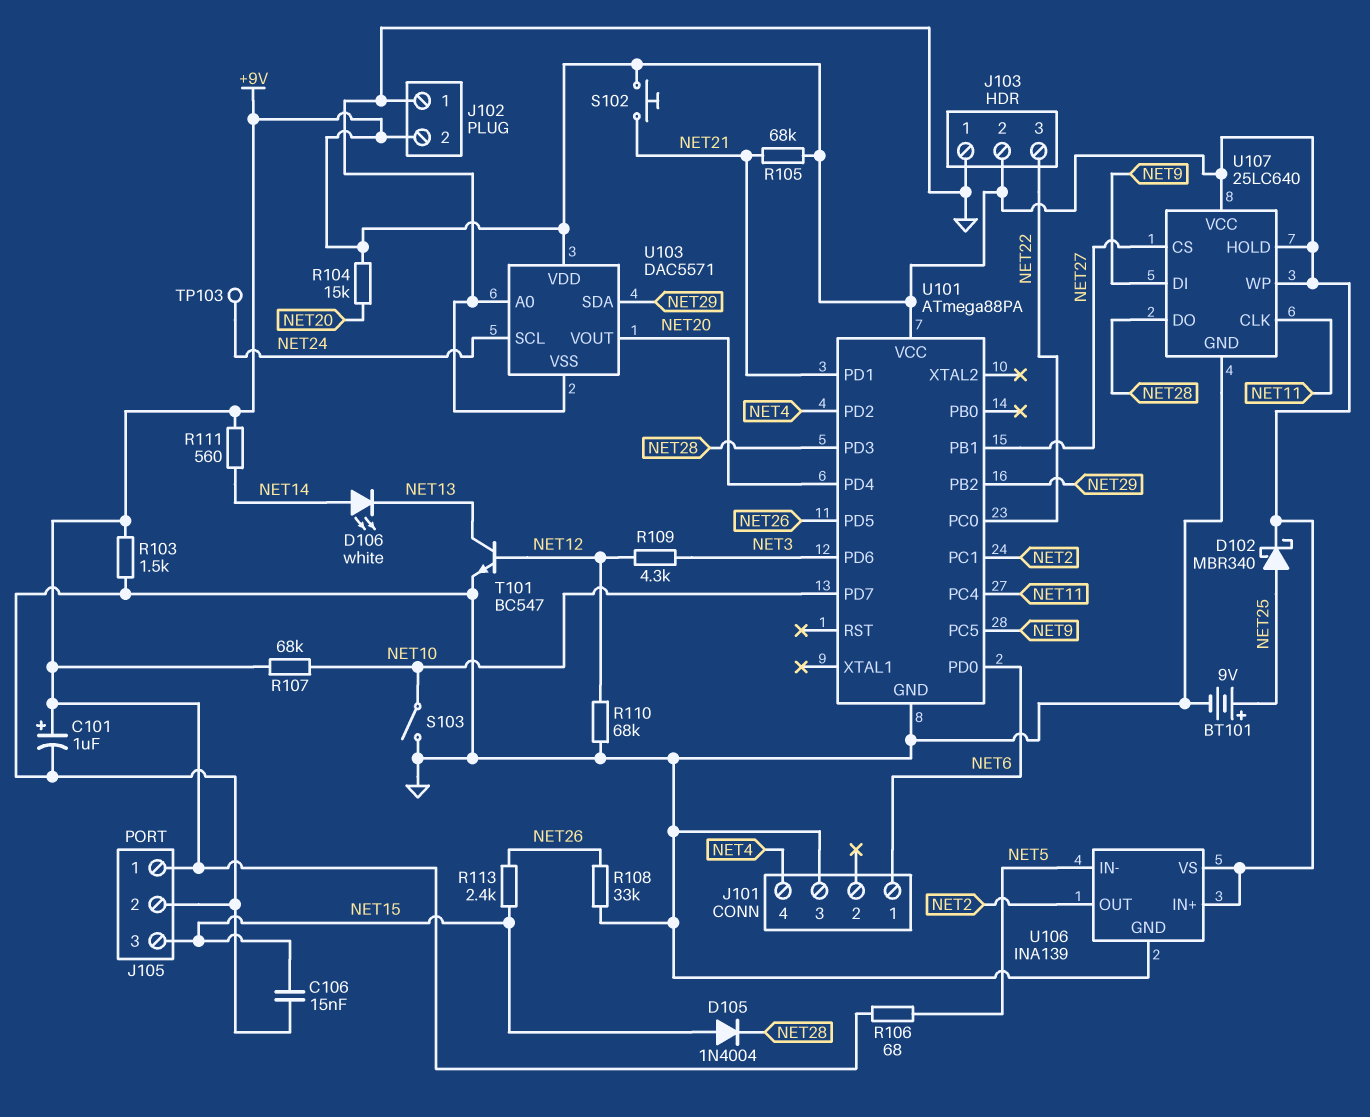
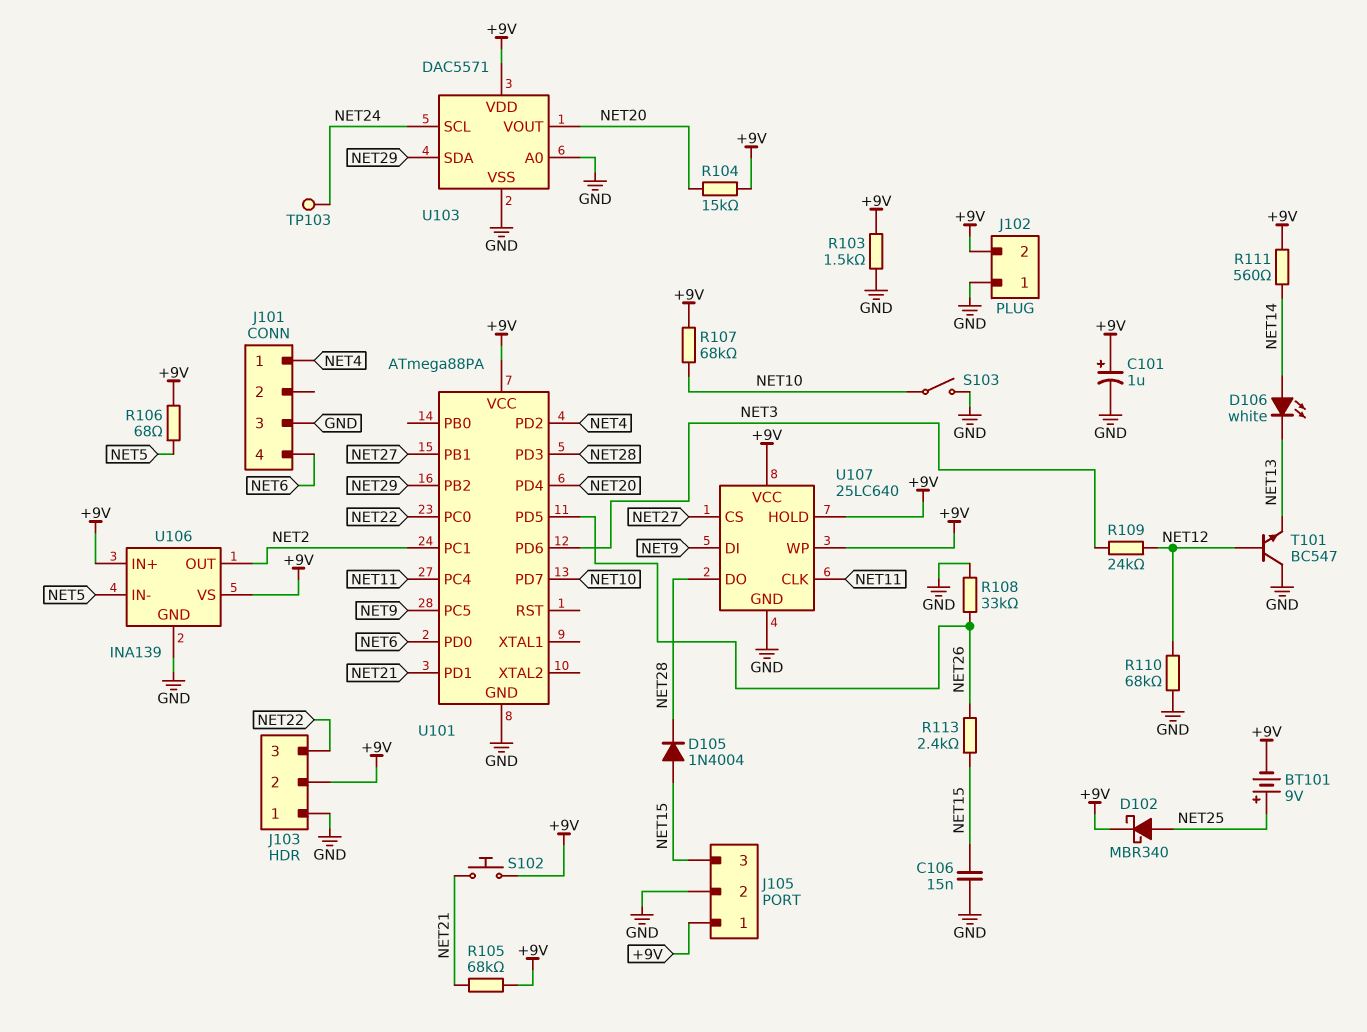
BT101: 9V (plus NET25, minus GND) -> 9V (plus NET25, minus +9V)
J101 pin 1: NET6 -> NET4
J101 pin 4: NET4 -> NET6
R109: 4.3k (NET3, NET12) -> 24k (NET3, NET12)
T101: NPN BC547 (B NET12, C NET13, E GND) -> NPN BC547 (B NET12, C GND, E NET13)

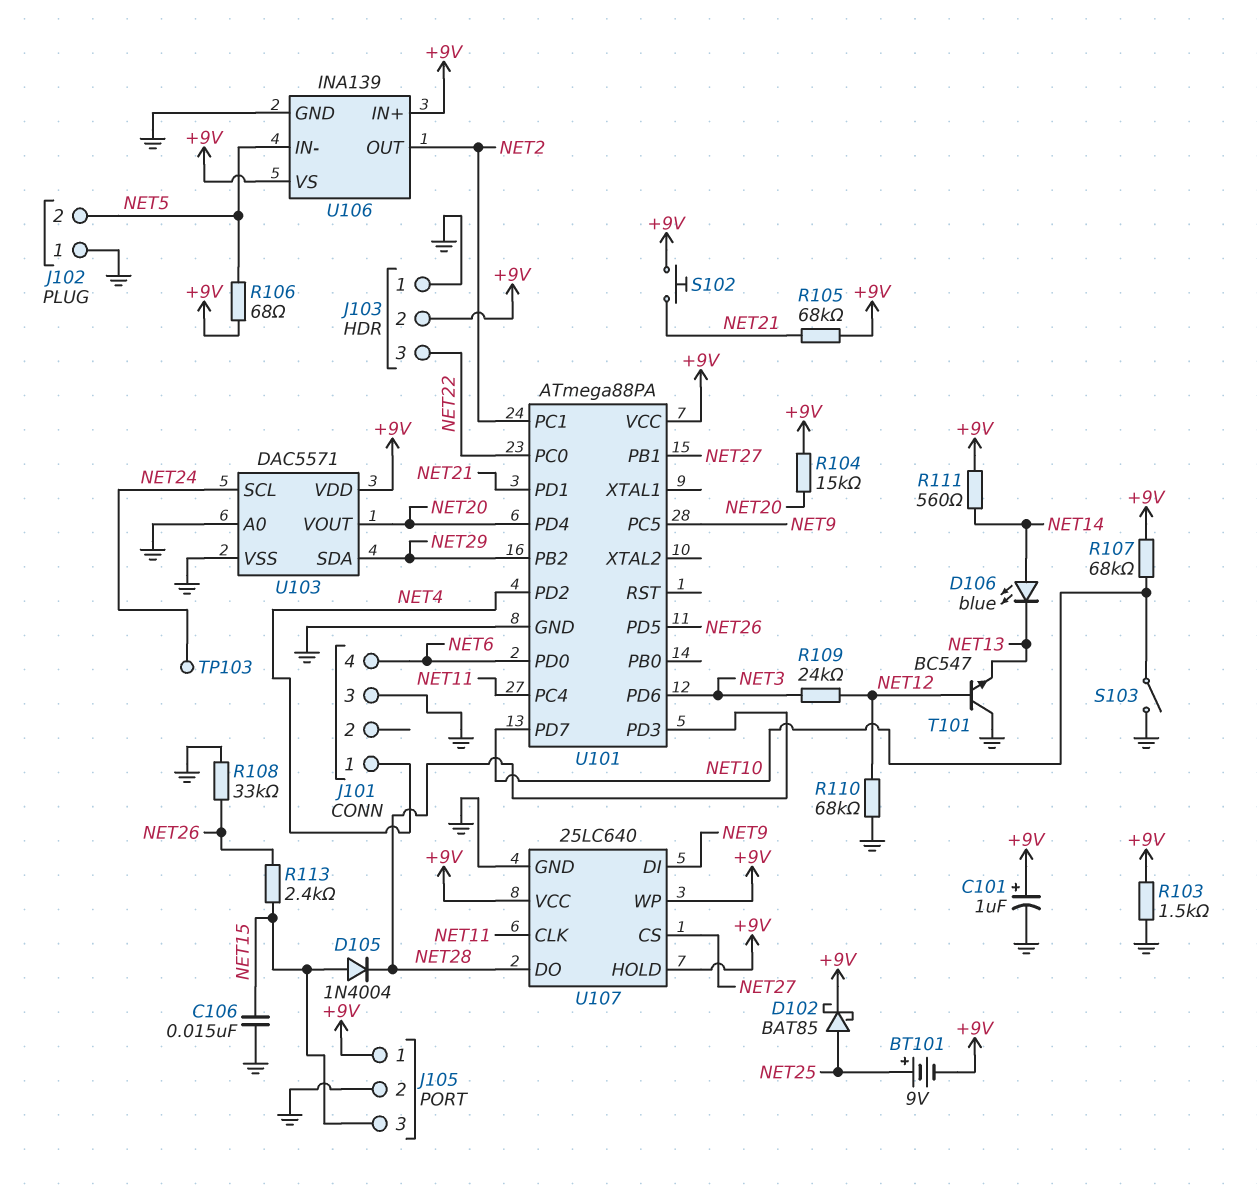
D102: schottky MBR340 (A NET25, K +9V) -> schottky BAT85 (A NET25, K +9V)
D106: LED white (A NET14, K NET13) -> LED blue (A NET14, K NET13)
J102 pin 2: +9V -> NET5

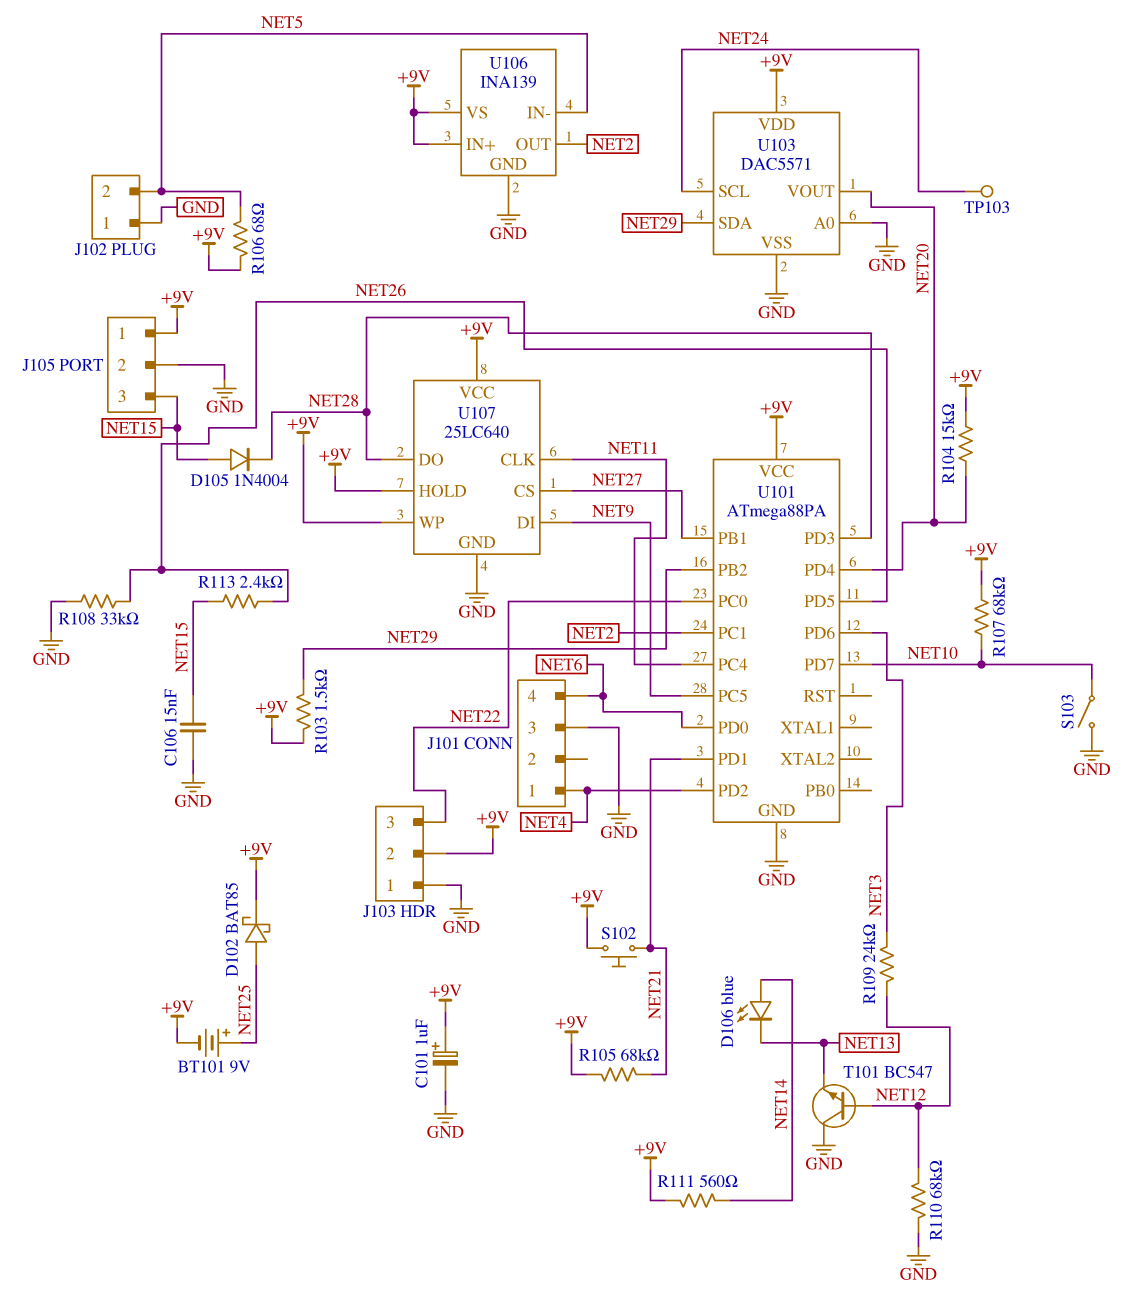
R103: 1.5k (+9V, GND) -> 1.5k (+9V, NET29)

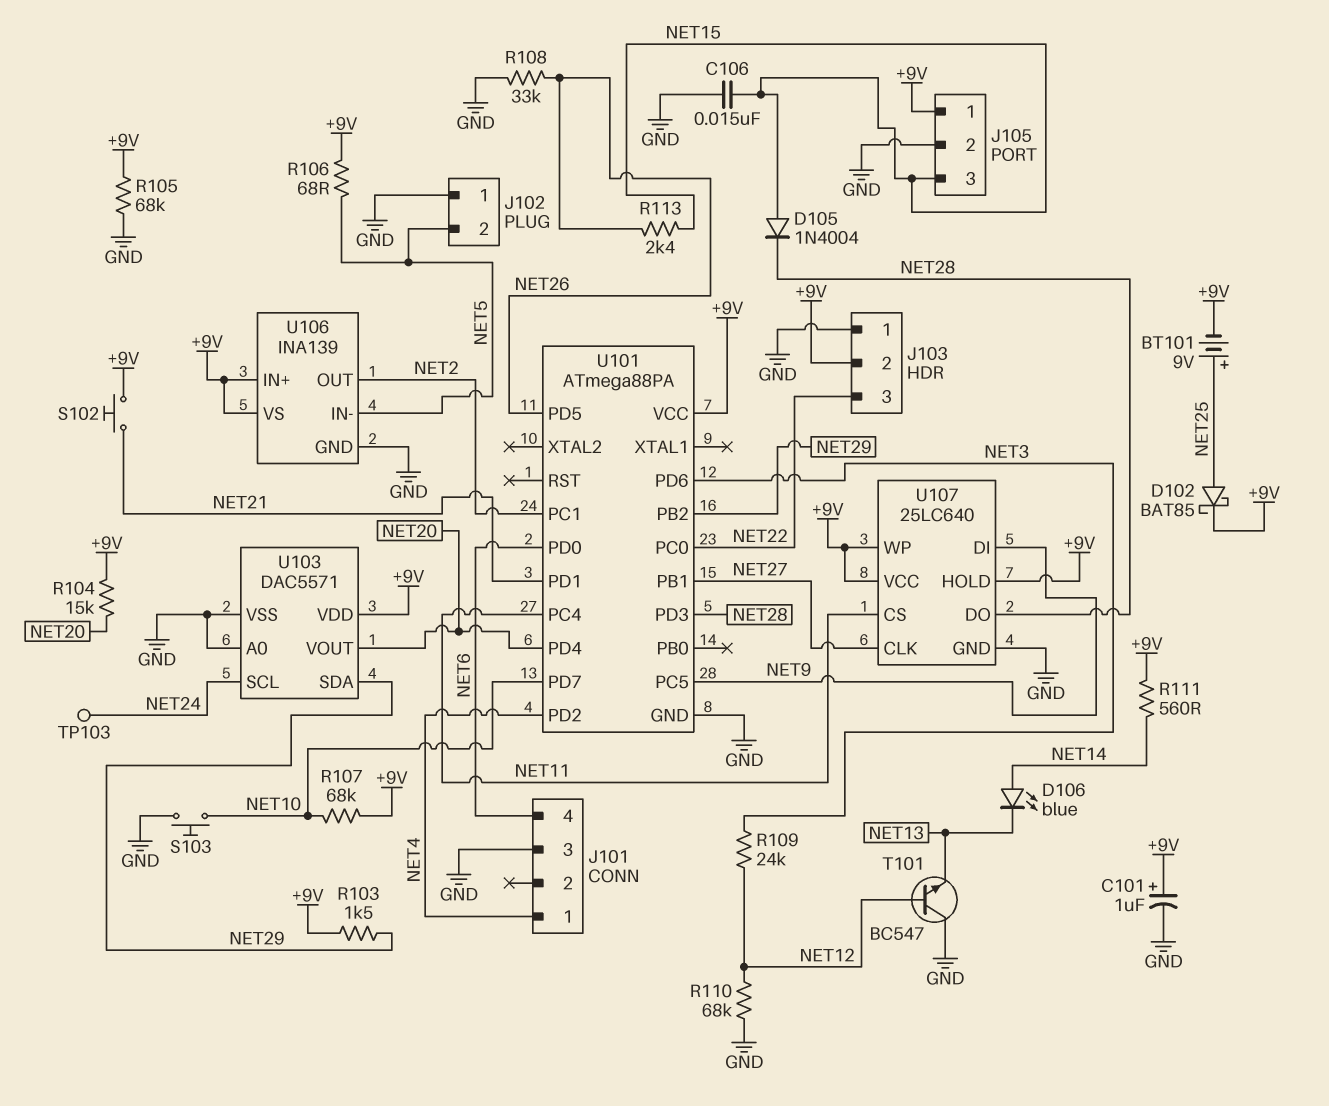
R105: 68k (+9V, NET21) -> 68k (+9V, GND)
S103: switch (GND, NET10) -> button (GND, NET10)
U107 pin CLK: NET11 -> NET27
U107 pin CS: NET27 -> NET11

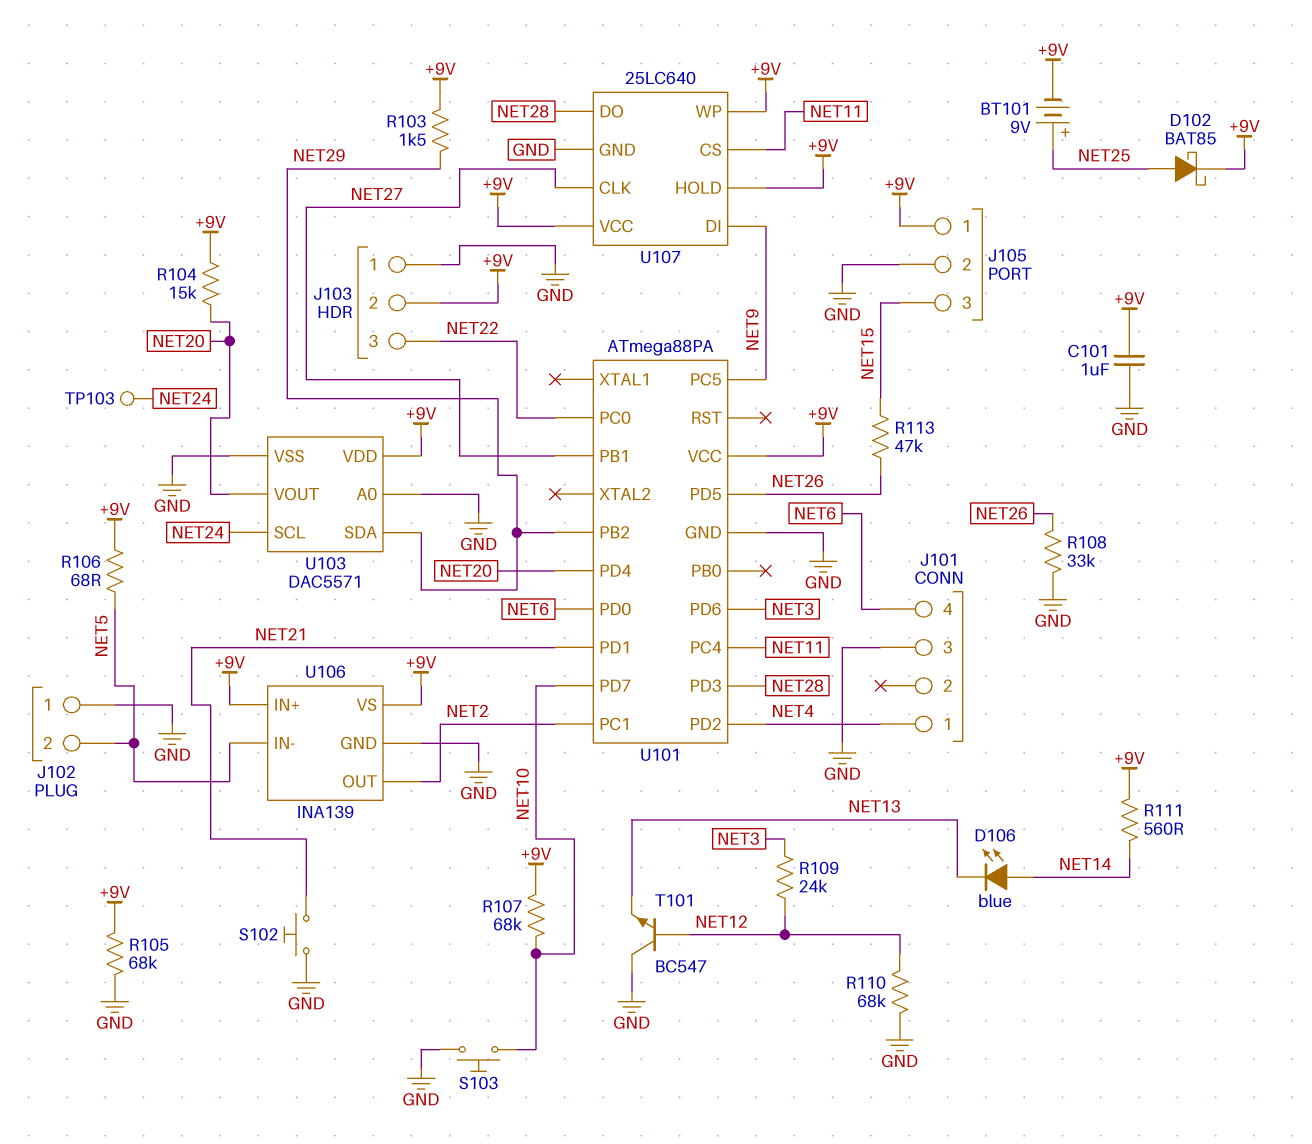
C101: 1uF (plus +9V, minus GND) -> 1uF (+9V, GND)
C106: 15nF (GND, NET15) -> none
D105: diode 1N4004 (A NET15, K NET28) -> none
R113: 2.4k (NET15, NET26) -> 47k (NET15, NET26)
S102: button (+9V, NET21) -> button (GND, NET21)

